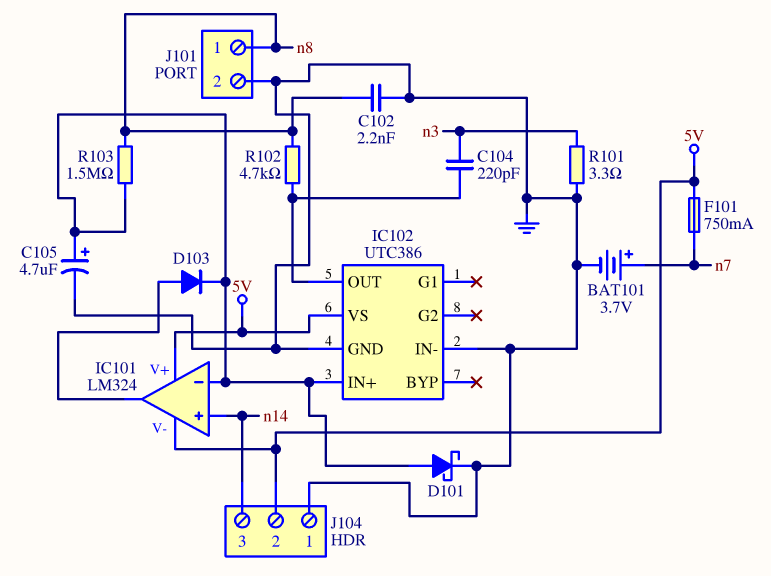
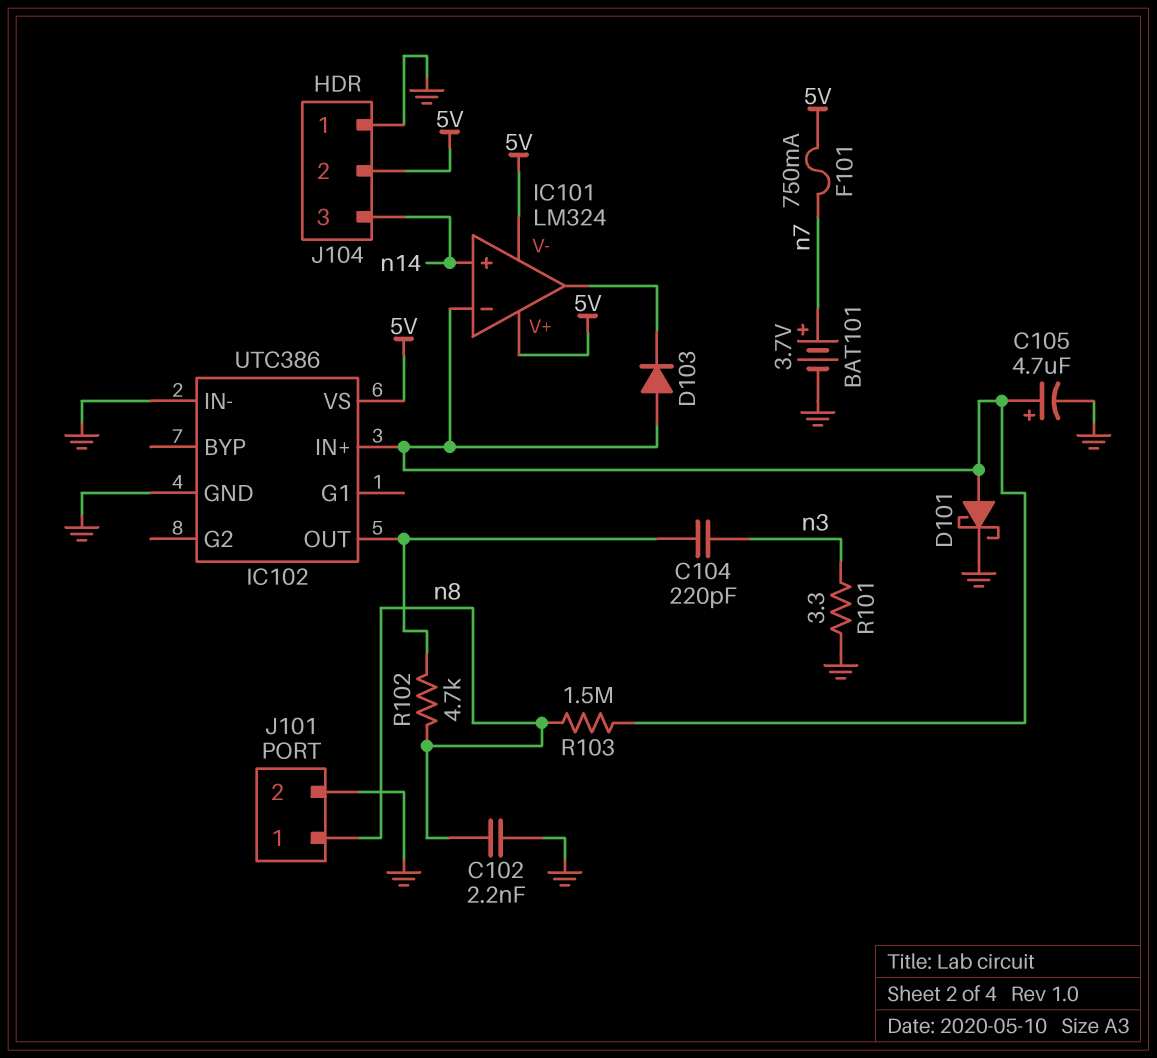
D103: diode (A IC101/out, K IC101/in-) -> diode (A IC101/in-, K IC101/out)

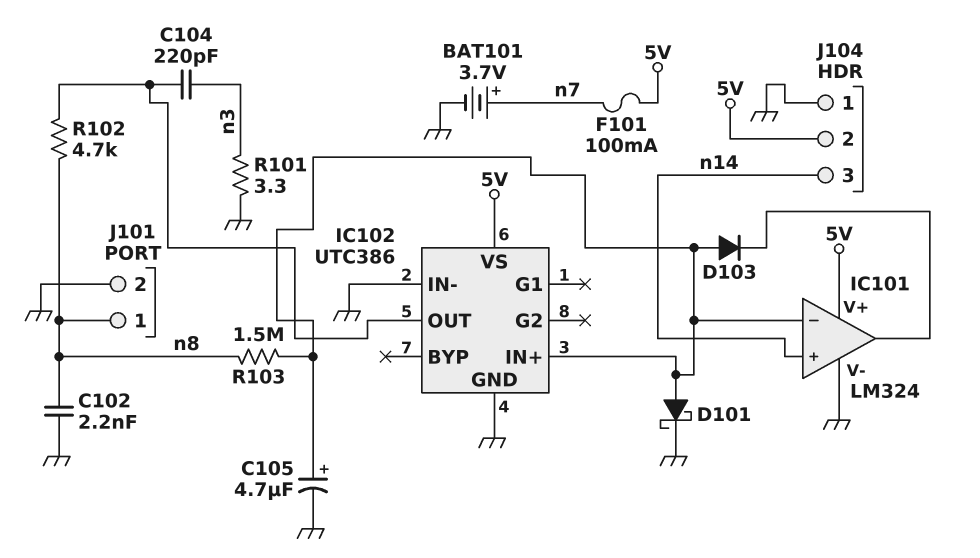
F101: 750mA (5V, n7) -> 100mA (5V, n7)
IC101 pin V-: 5V -> GND

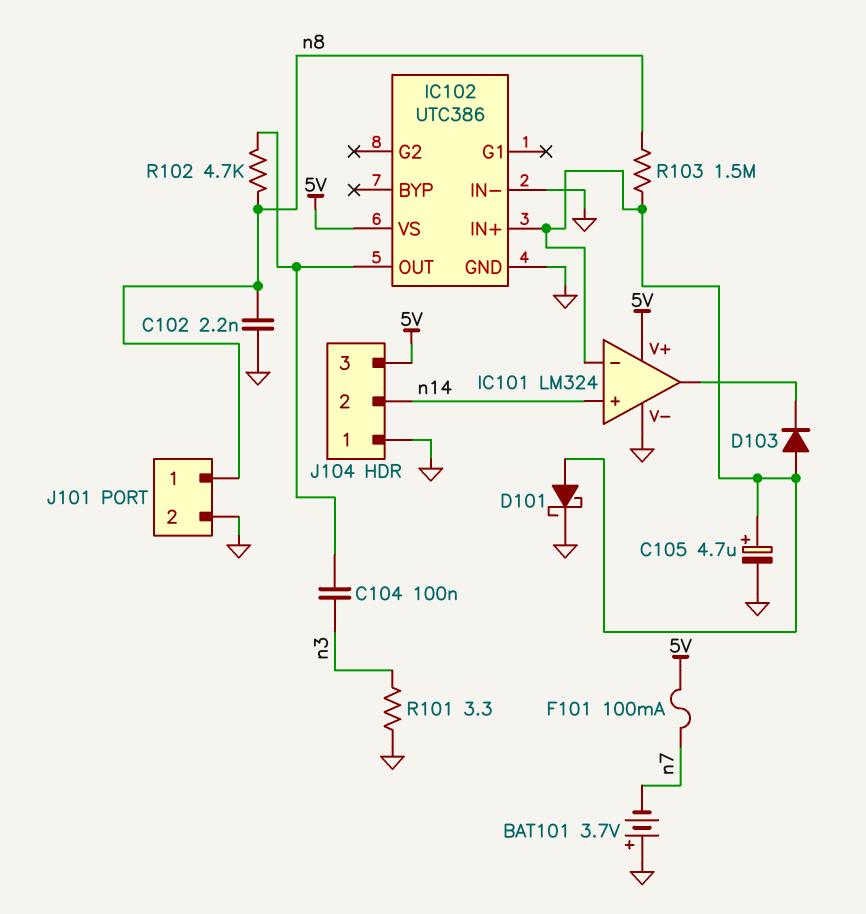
BAT101: 3.7V (plus n7, minus GND) -> 3.7V (plus GND, minus n7)
C104: 220pF (IC102/OUT, n3) -> 100nF (IC102/OUT, n3)
J104 pin 2: 5V -> n14
J104 pin 3: n14 -> 5V

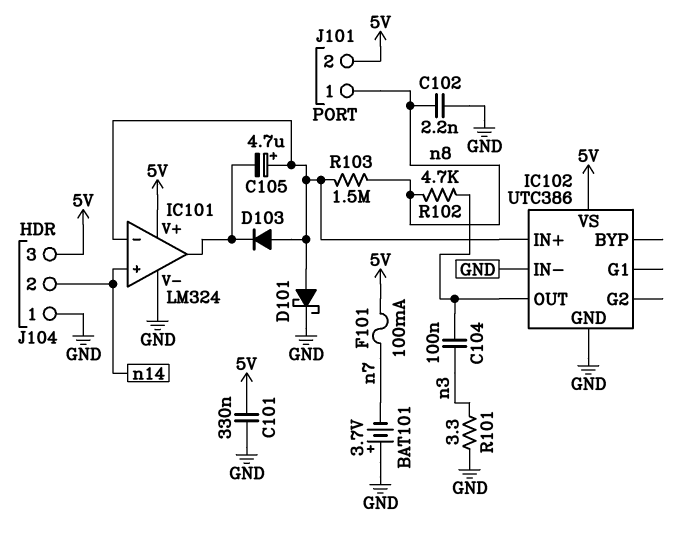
C101: none -> 330nF (5V, GND)
C105: 4.7uF (plus IC101/in-, minus GND) -> 4.7uF (plus IC101/in-, minus IC101/out)
J101 pin 2: GND -> 5V

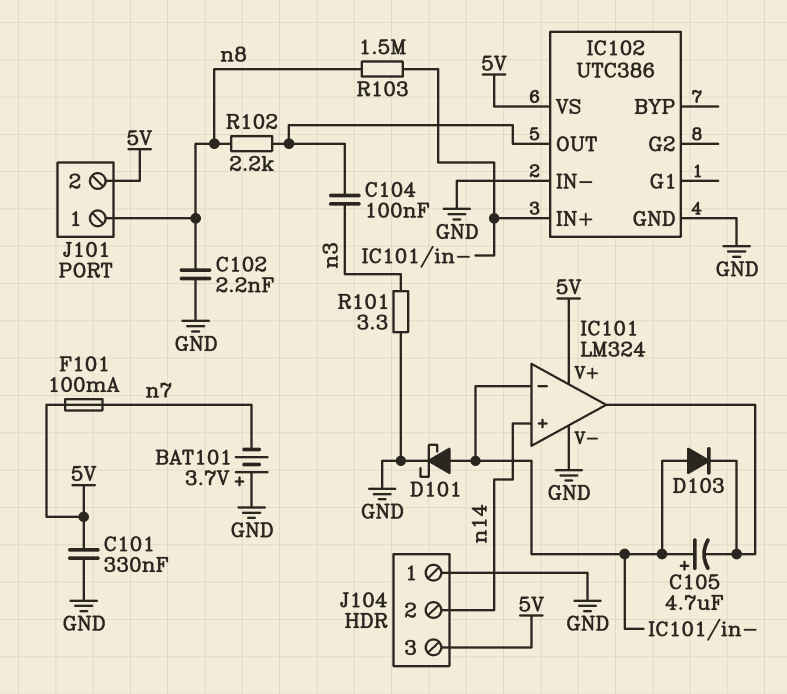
R102: 4.7k (IC102/OUT, n8) -> 2.2k (IC102/OUT, n8)

